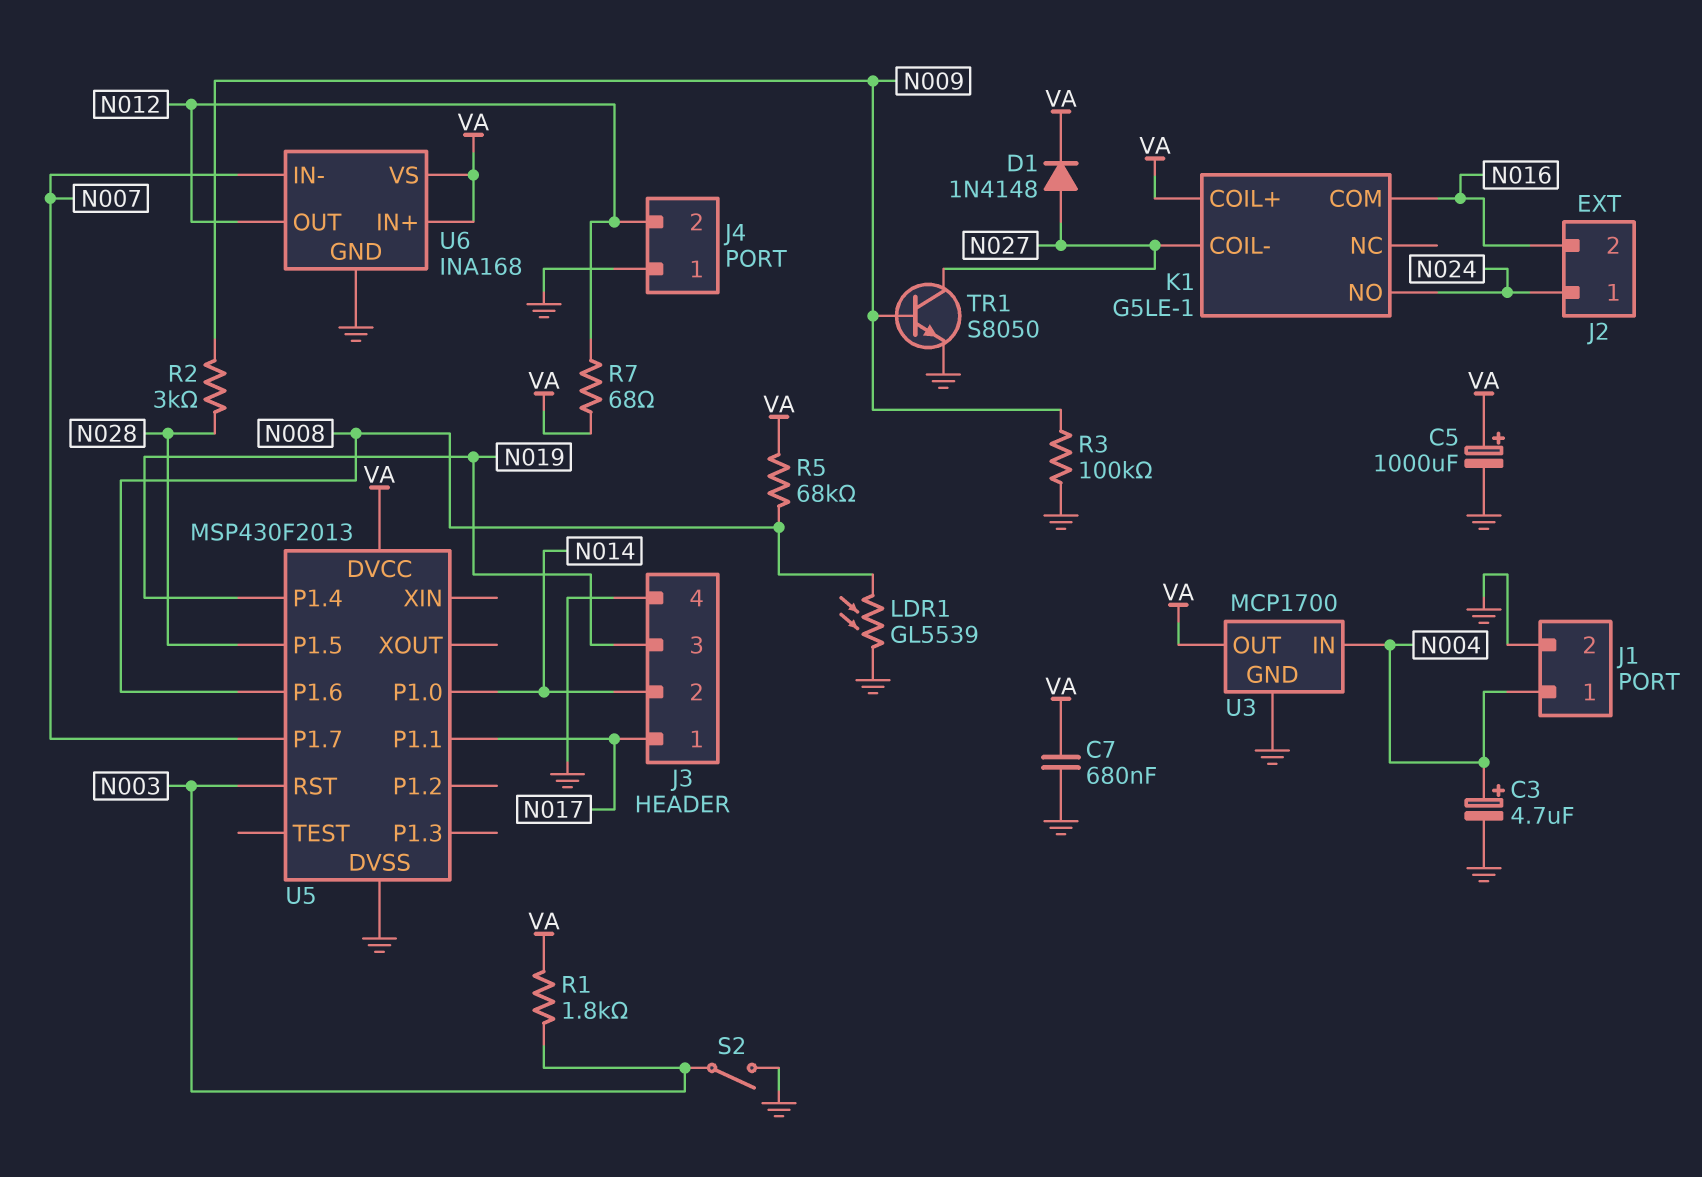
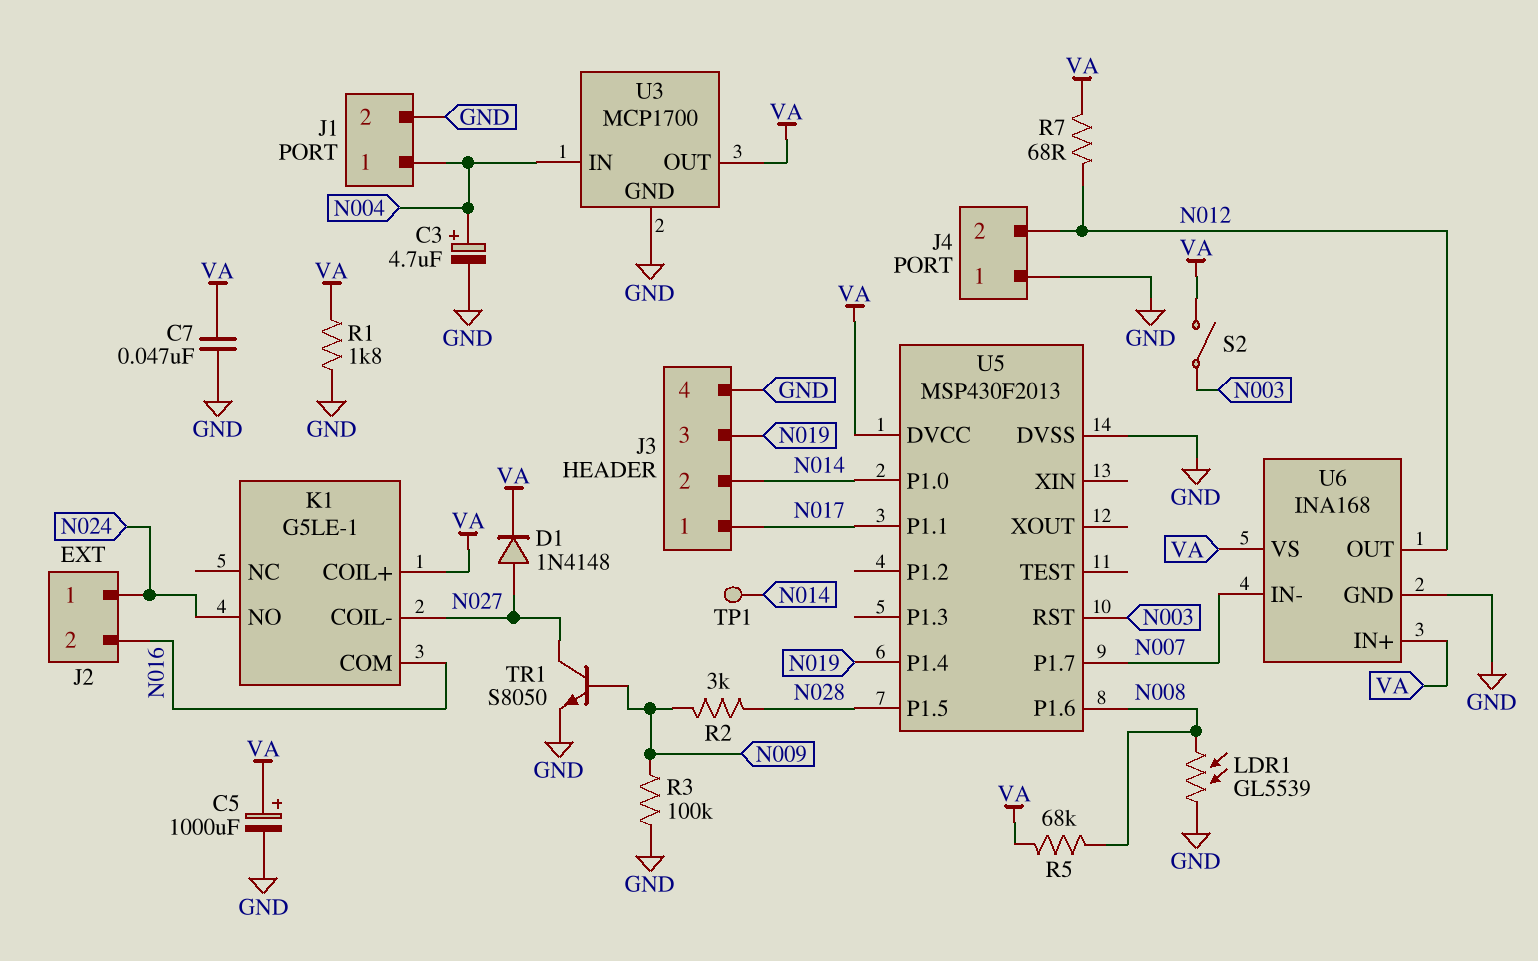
C7: 680nF (GND, VA) -> 47nF (GND, VA)
R1: 1.8k (N003, VA) -> 1.8k (GND, VA)
S2: switch (GND, N003) -> switch (N003, VA)
TP1: none -> test point (N014)

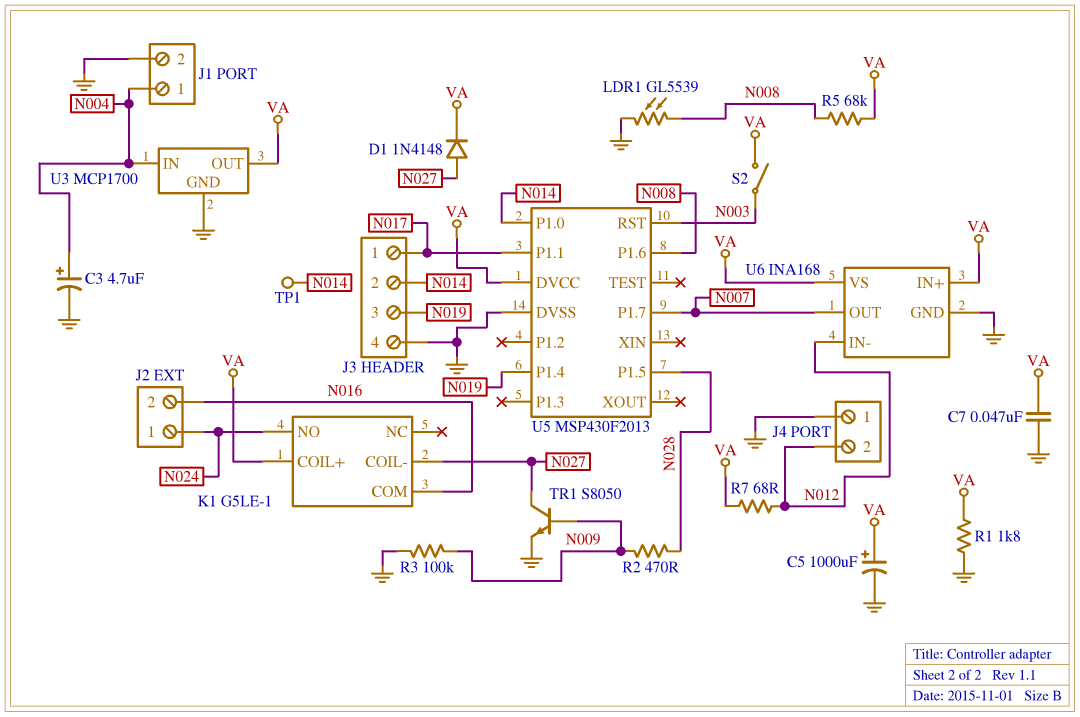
R2: 3k (N009, N028) -> 470 (N009, N028)
U6 pin IN-: N007 -> N012
U6 pin OUT: N012 -> N007

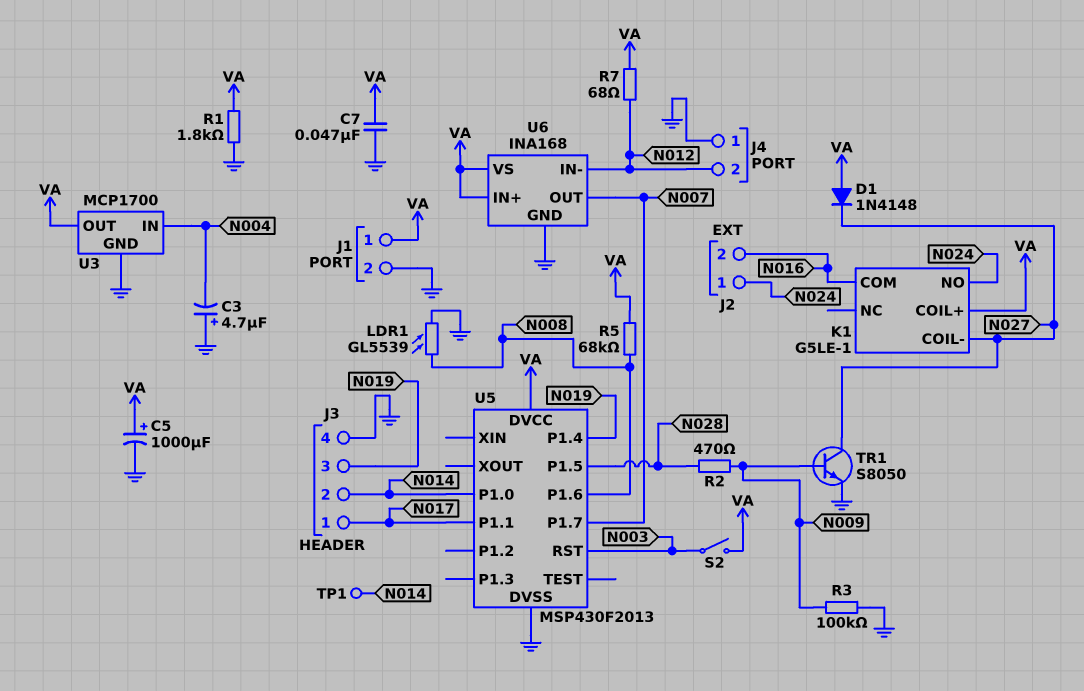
C3: 4.7uF (plus N004, minus GND) -> 4.7uF (plus GND, minus N004)
D1: diode 1N4148 (A N027, K VA) -> diode 1N4148 (A VA, K N027)
J1 pin 1: N004 -> VA

